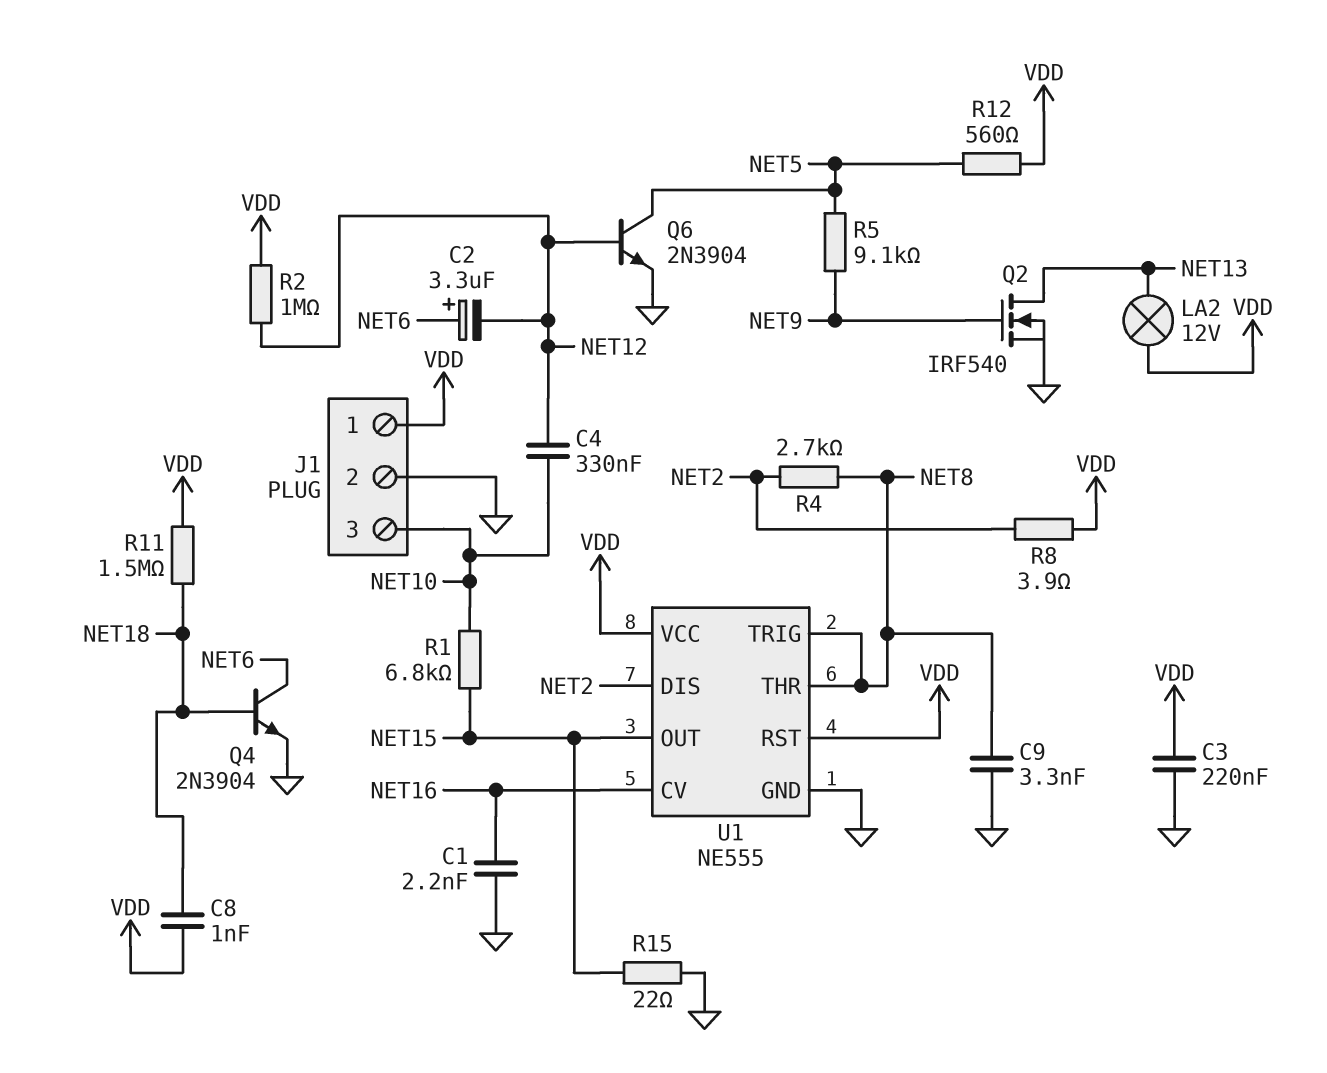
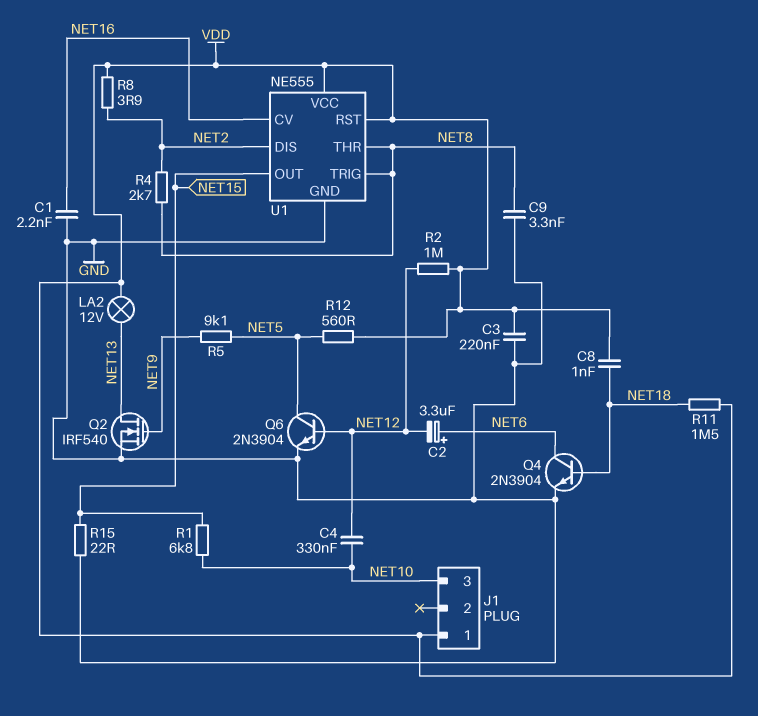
J1 pin 2: GND -> none

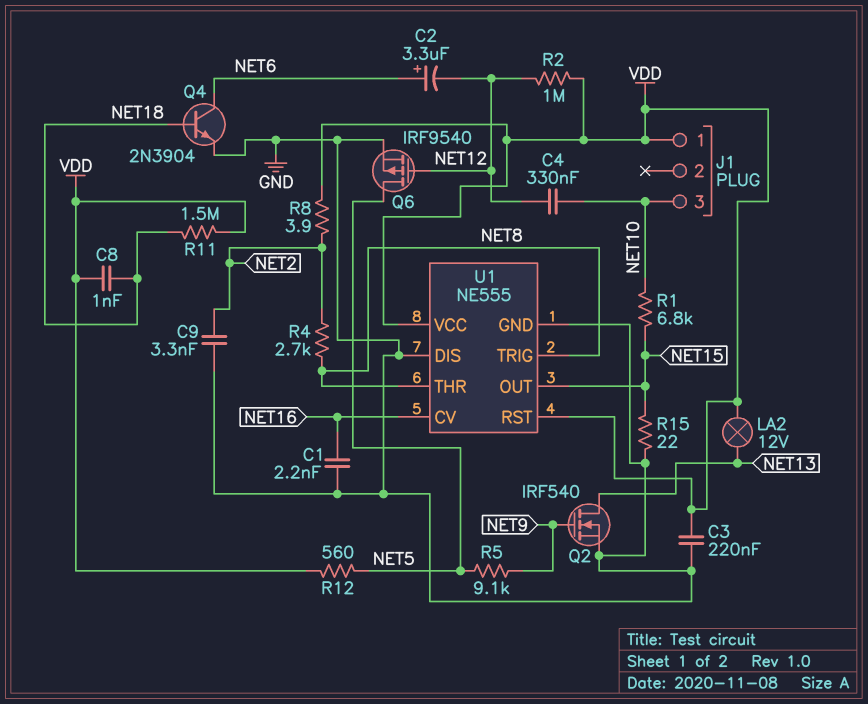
C9: 3.3nF (GND, NET8) -> 3.3nF (GND, NET2)
Q6: NPN 2N3904 (B NET12, C NET5, E GND) -> PMOS IRF9540 (G NET12, D NET5, S GND)
U1 pin DIS: NET2 -> GND

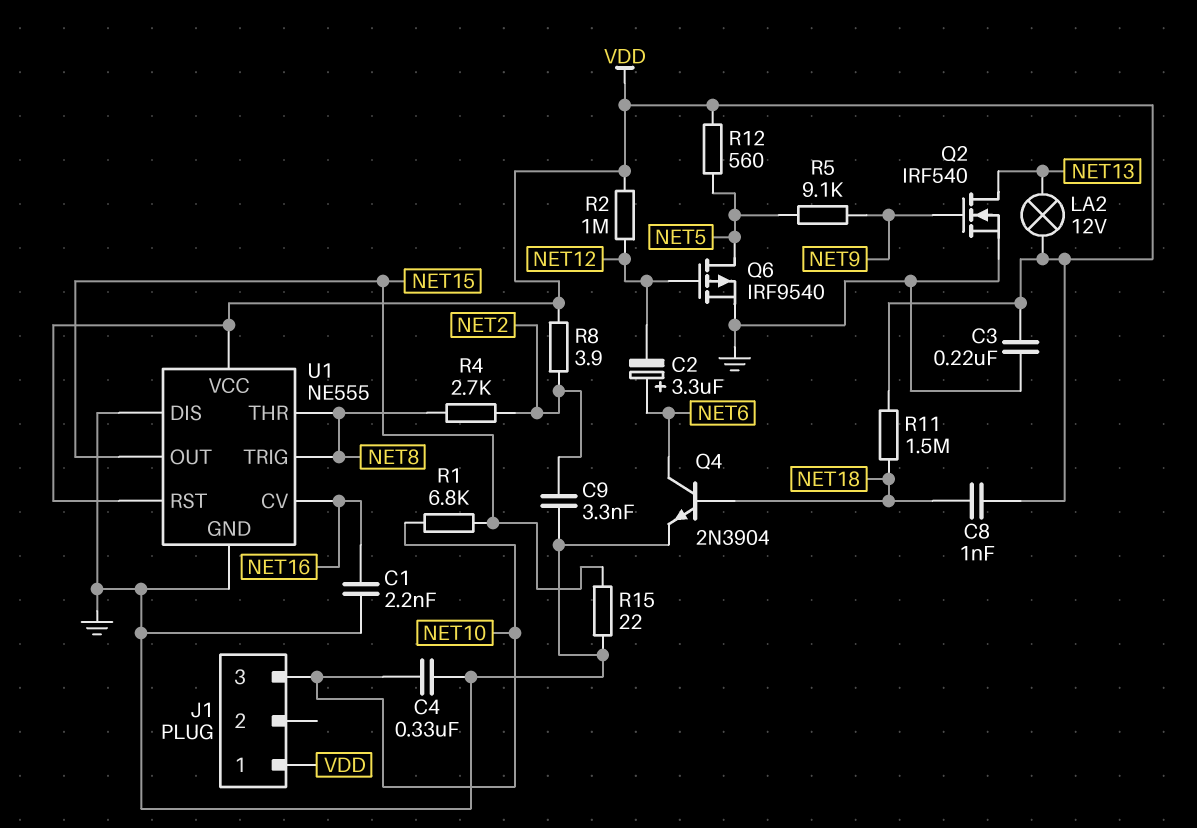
C4: 330nF (NET10, NET12) -> 330nF (GND, NET10)

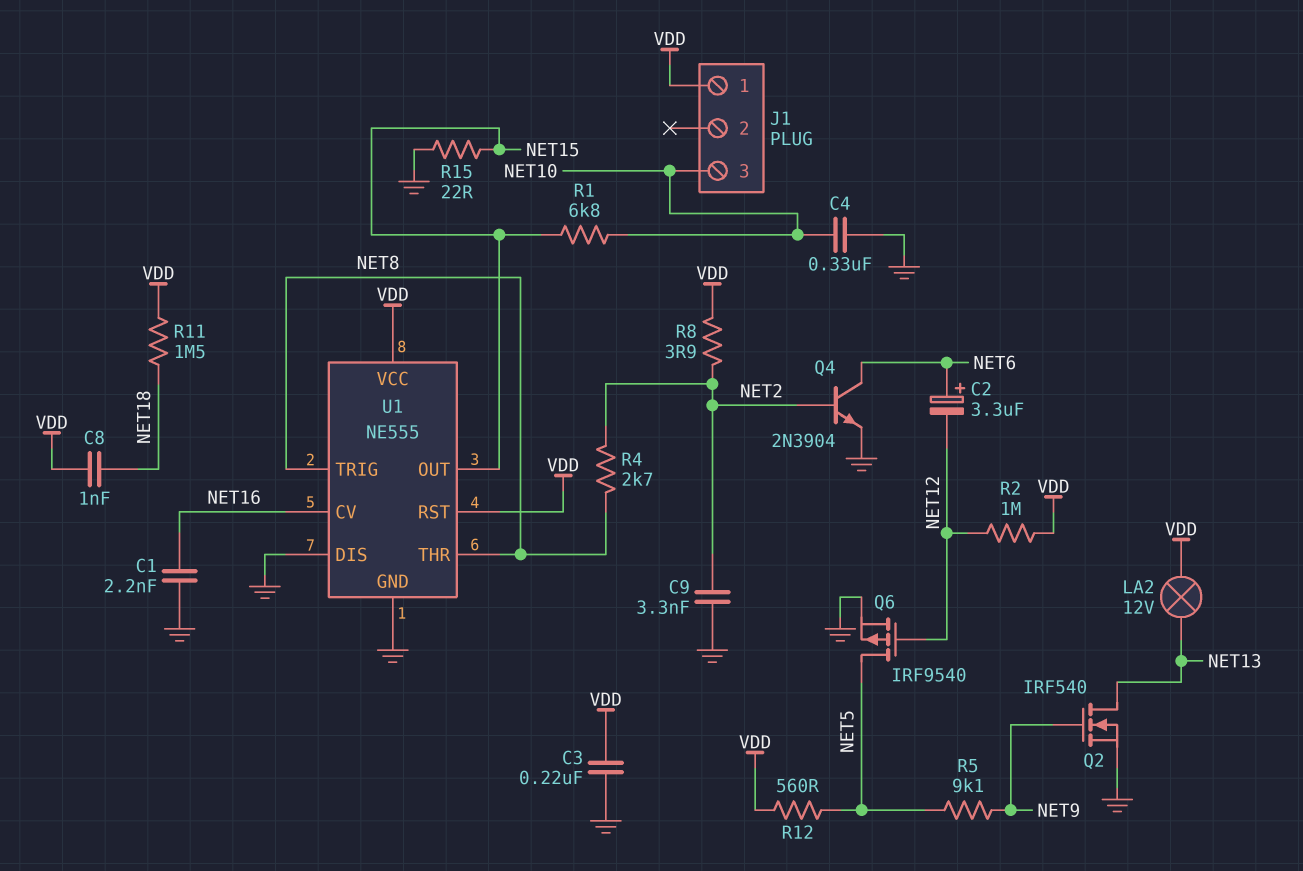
Q4: NPN 2N3904 (B NET18, C NET6, E GND) -> NPN 2N3904 (B NET2, C NET6, E GND)

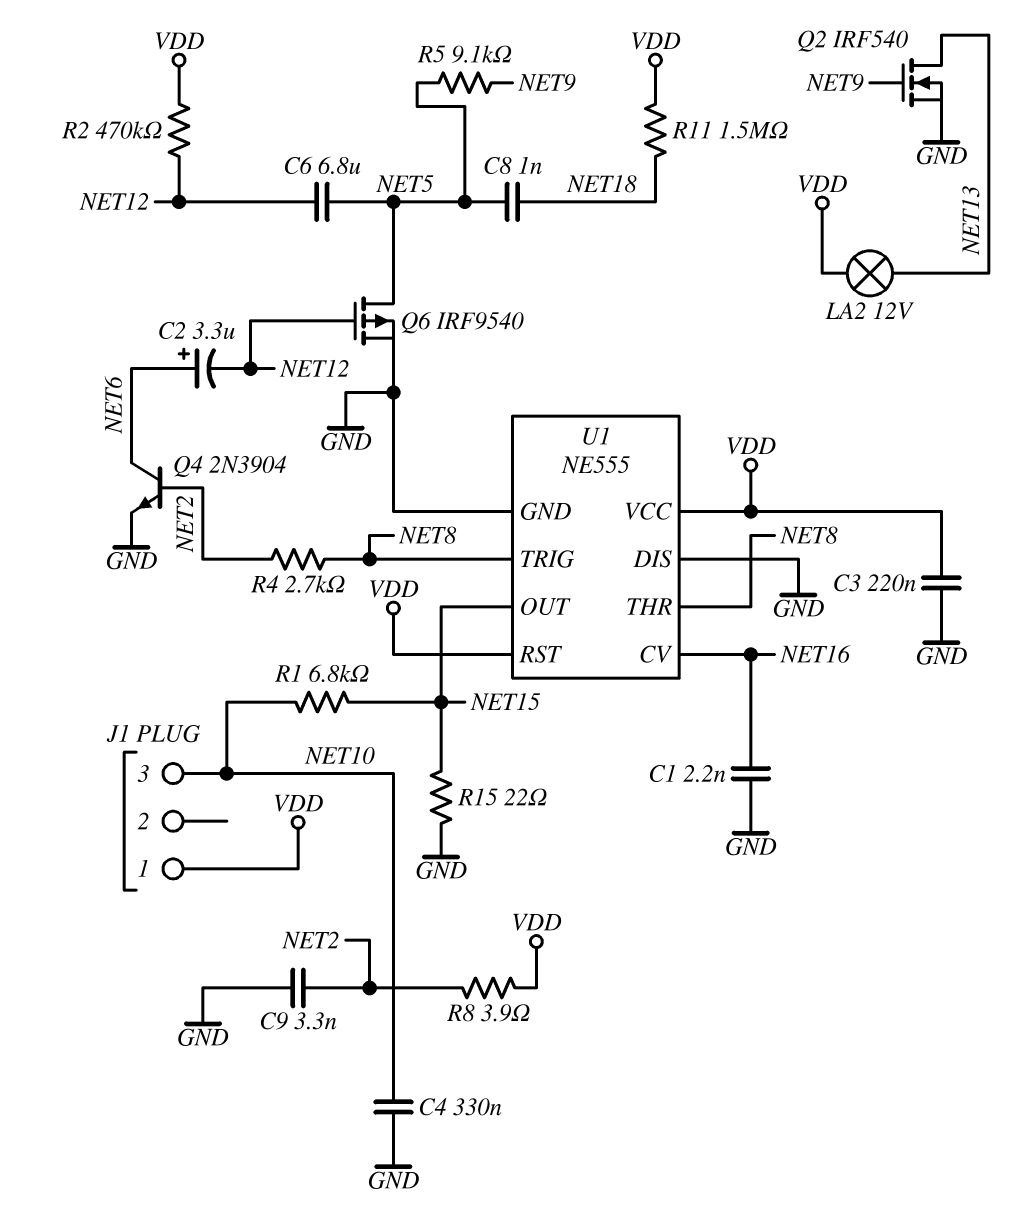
C6: none -> 6.8uF (NET5, NET12)
C8: 1nF (NET18, VDD) -> 1nF (NET5, NET18)
R2: 1M (NET12, VDD) -> 470k (NET12, VDD)
R12: 560 (NET5, VDD) -> none

